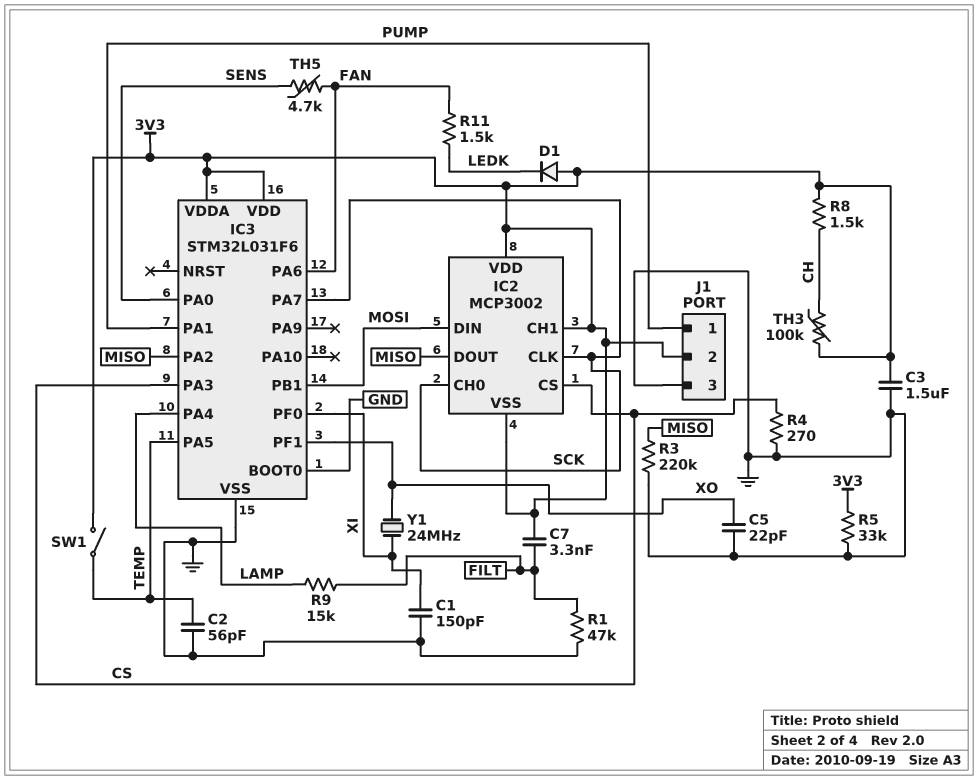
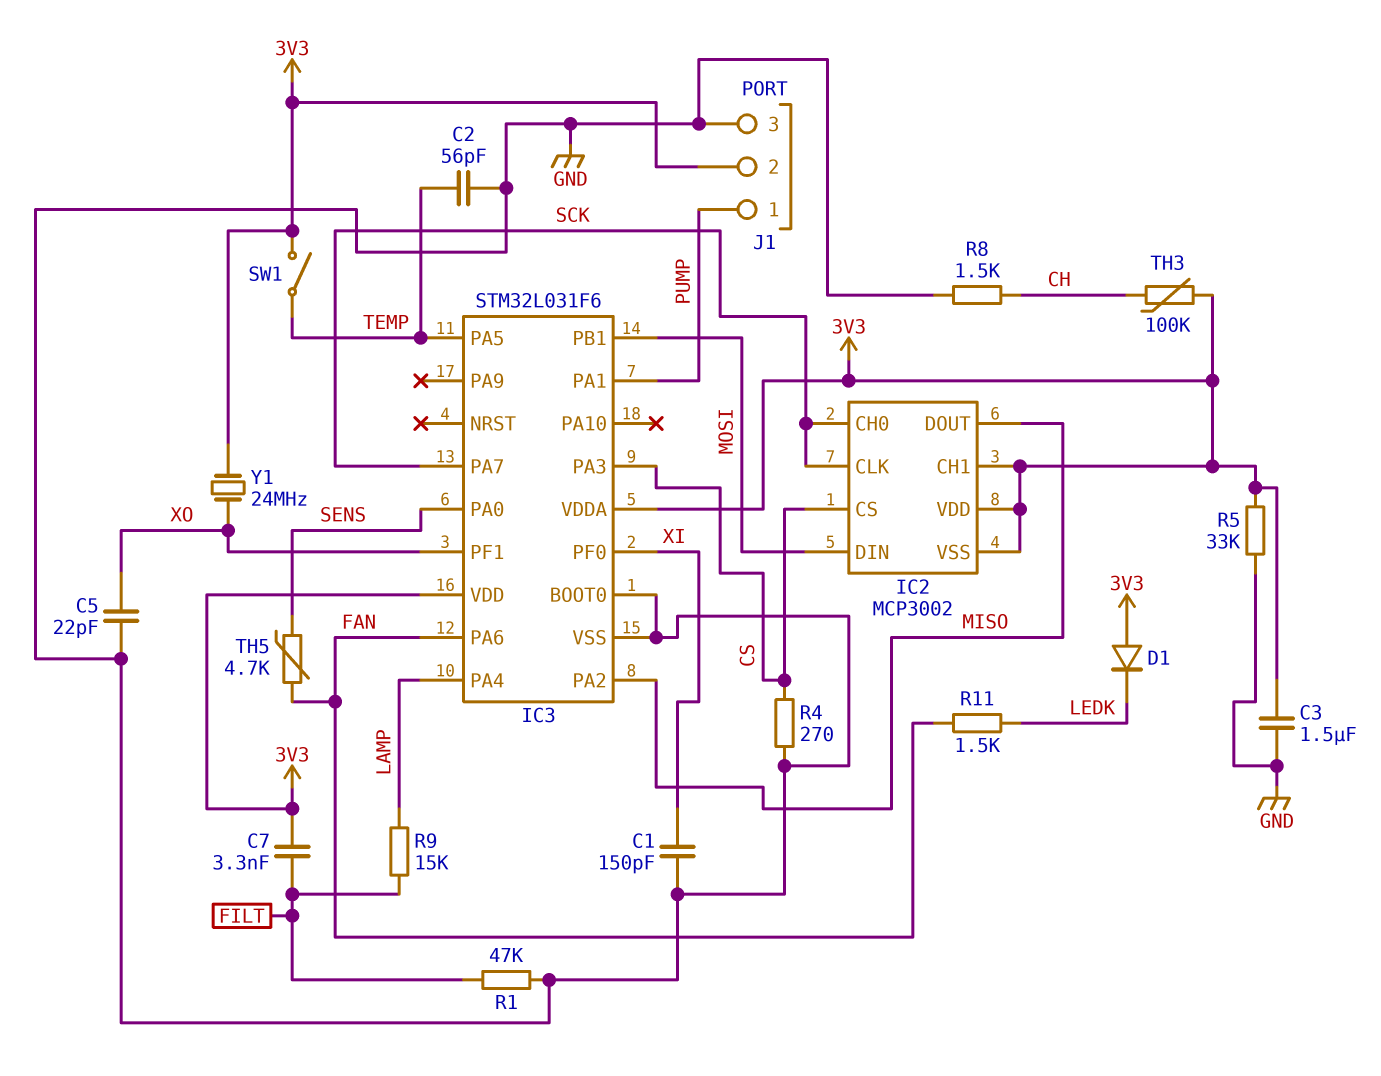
R3: 220k (GND, MISO) -> none
R8: 1.5k (3V3, CH) -> 1.5k (CH, GND)
Y1: 24MHz (XI, XO) -> 24MHz (3V3, XO)

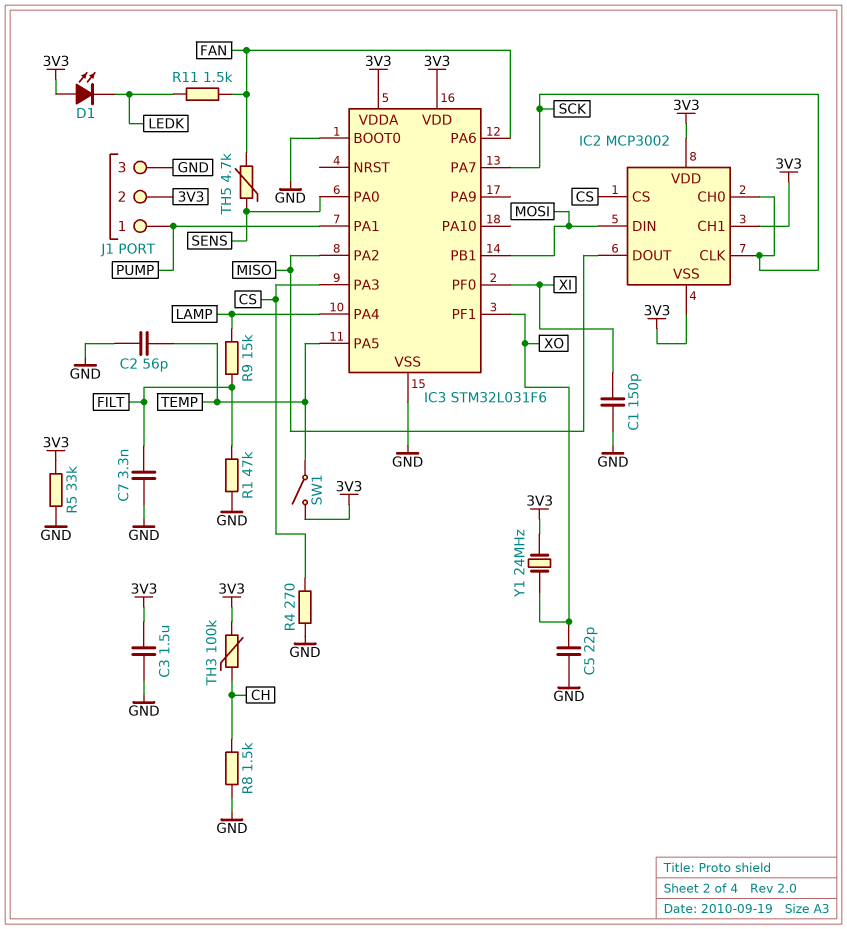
C7: 3.3nF (3V3, FILT) -> 3.3nF (FILT, GND)
D1: diode (A 3V3, K LEDK) -> LED (A 3V3, K LEDK)

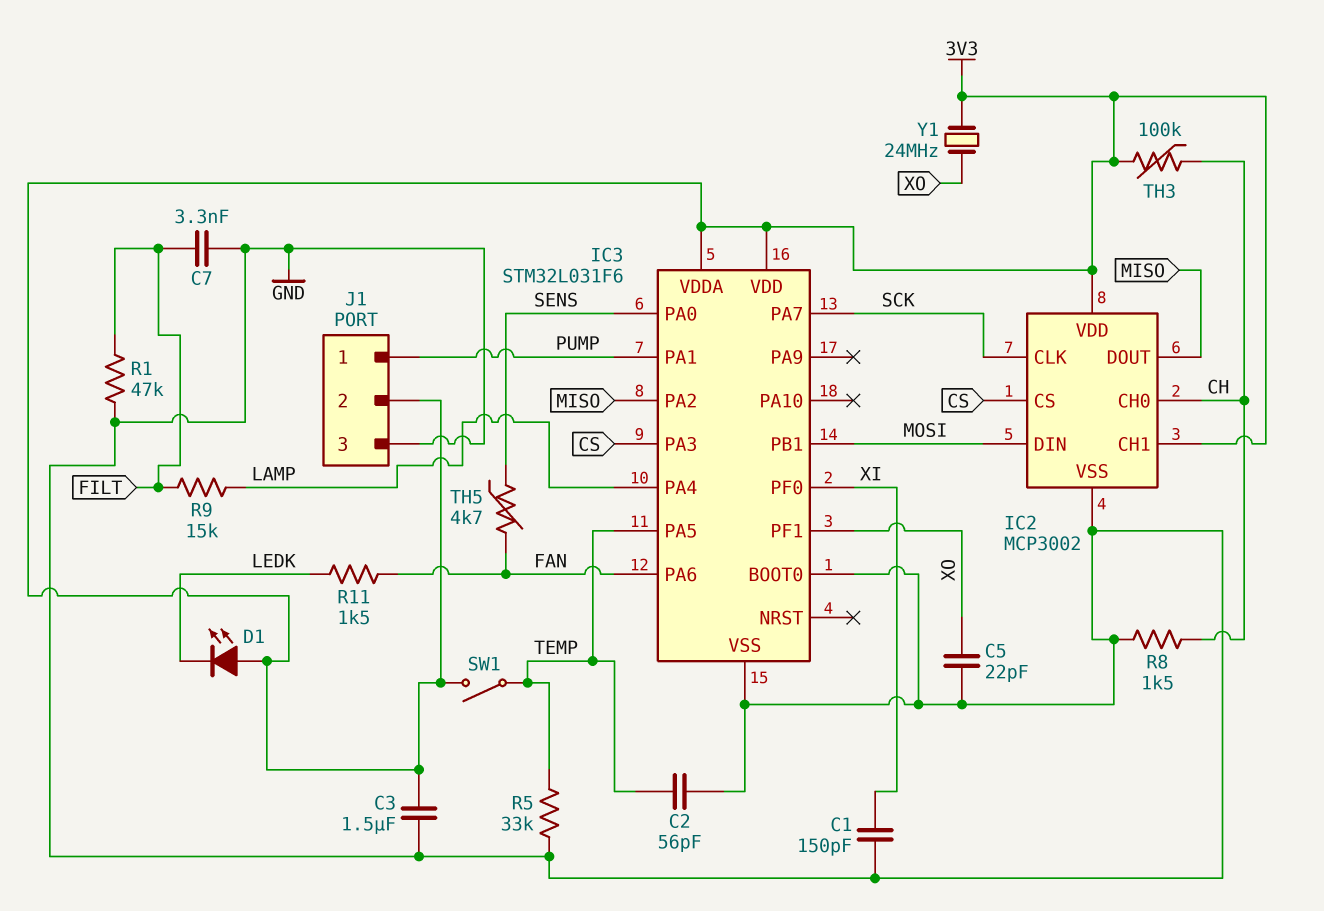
IC2 pin CH0: SCK -> CH
IC2 pin VSS: 3V3 -> GND
R4: 270 (CS, GND) -> none
R5: 33k (3V3, GND) -> 33k (GND, TEMP)

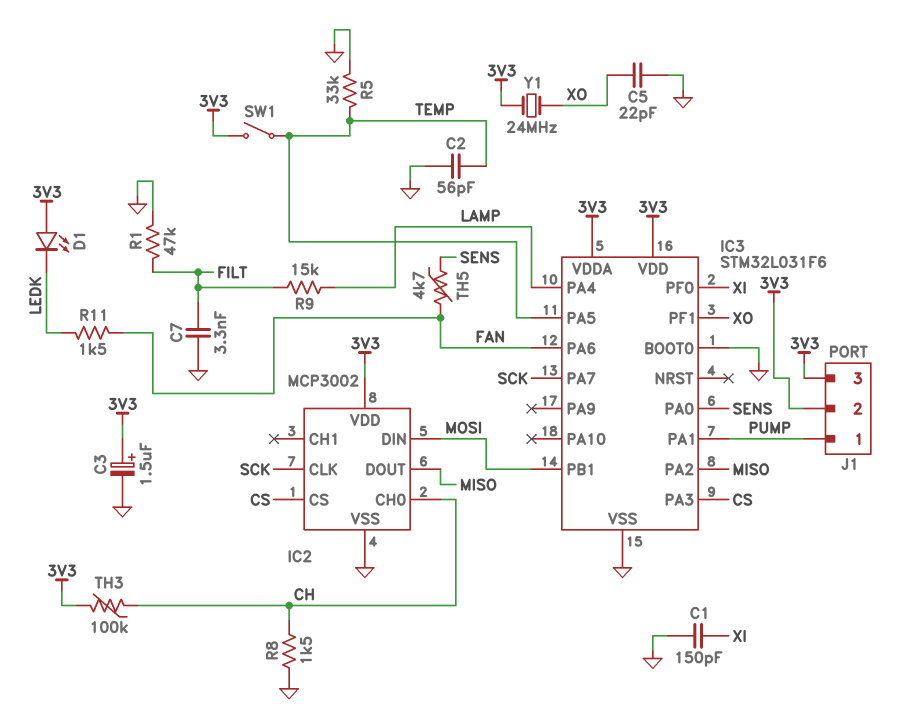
C3: 1.5uF (3V3, GND) -> 1.5uF (plus 3V3, minus GND)
IC2 pin CH1: 3V3 -> none
J1 pin 3: GND -> 3V3

